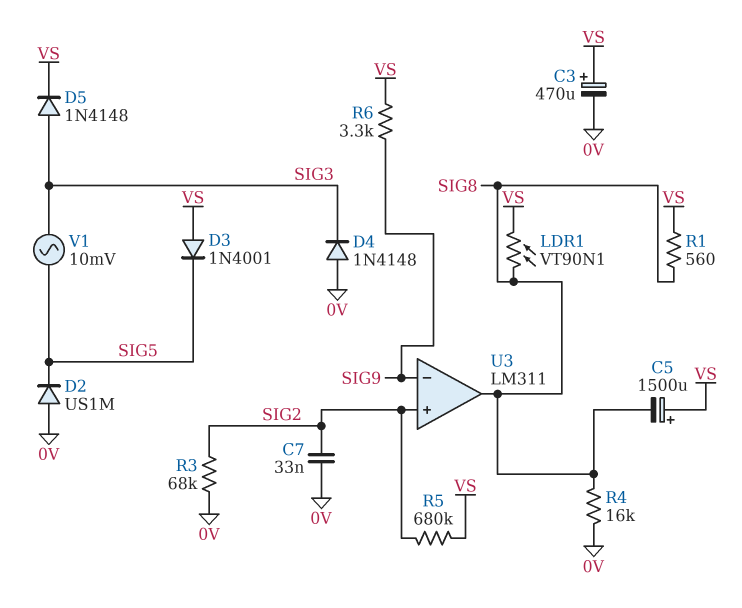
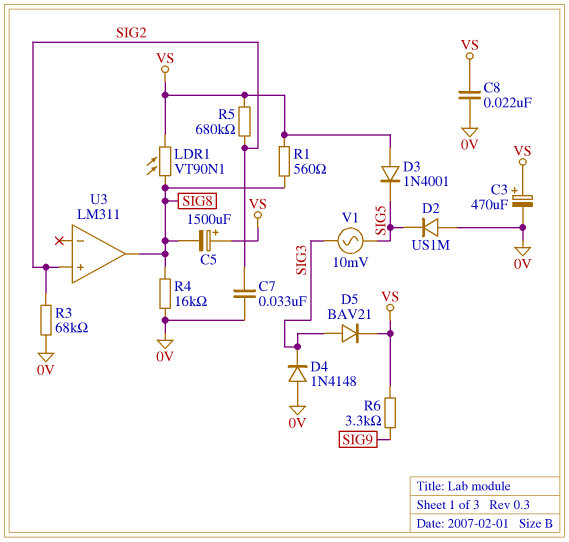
C8: none -> 22nF (0V, VS)
D5: diode 1N4148 (A SIG3, K VS) -> diode BAV21 (A SIG3, K VS)
U3 pin in-: SIG9 -> none

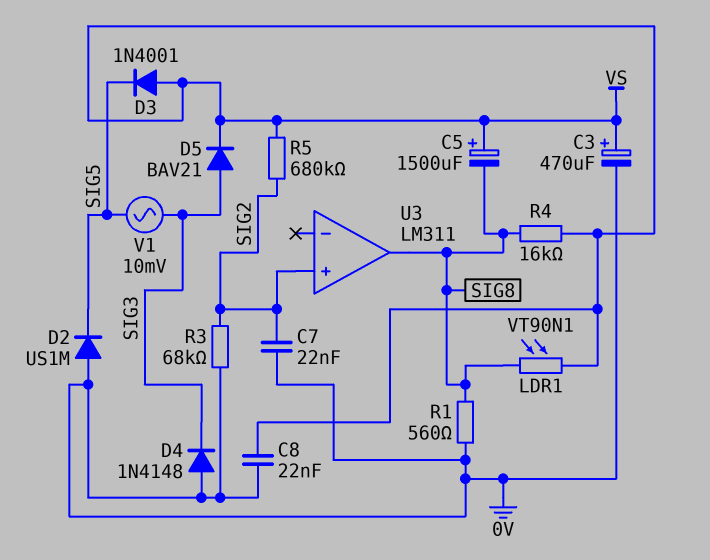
C7: 33nF (0V, SIG2) -> 22nF (0V, SIG2)
R1: 560 (SIG8, VS) -> 560 (0V, SIG8)
R4: 16k (0V, SIG8) -> 16k (SIG8, VS)
R6: 3.3k (SIG9, VS) -> none

